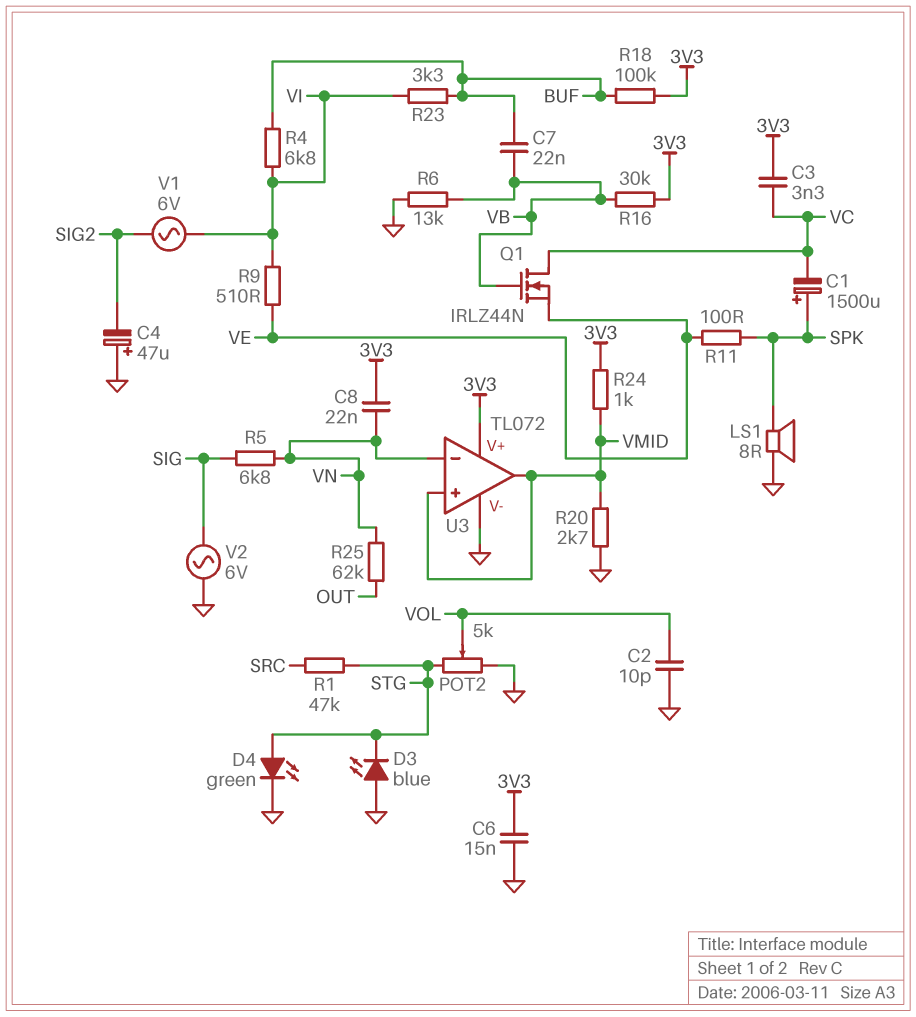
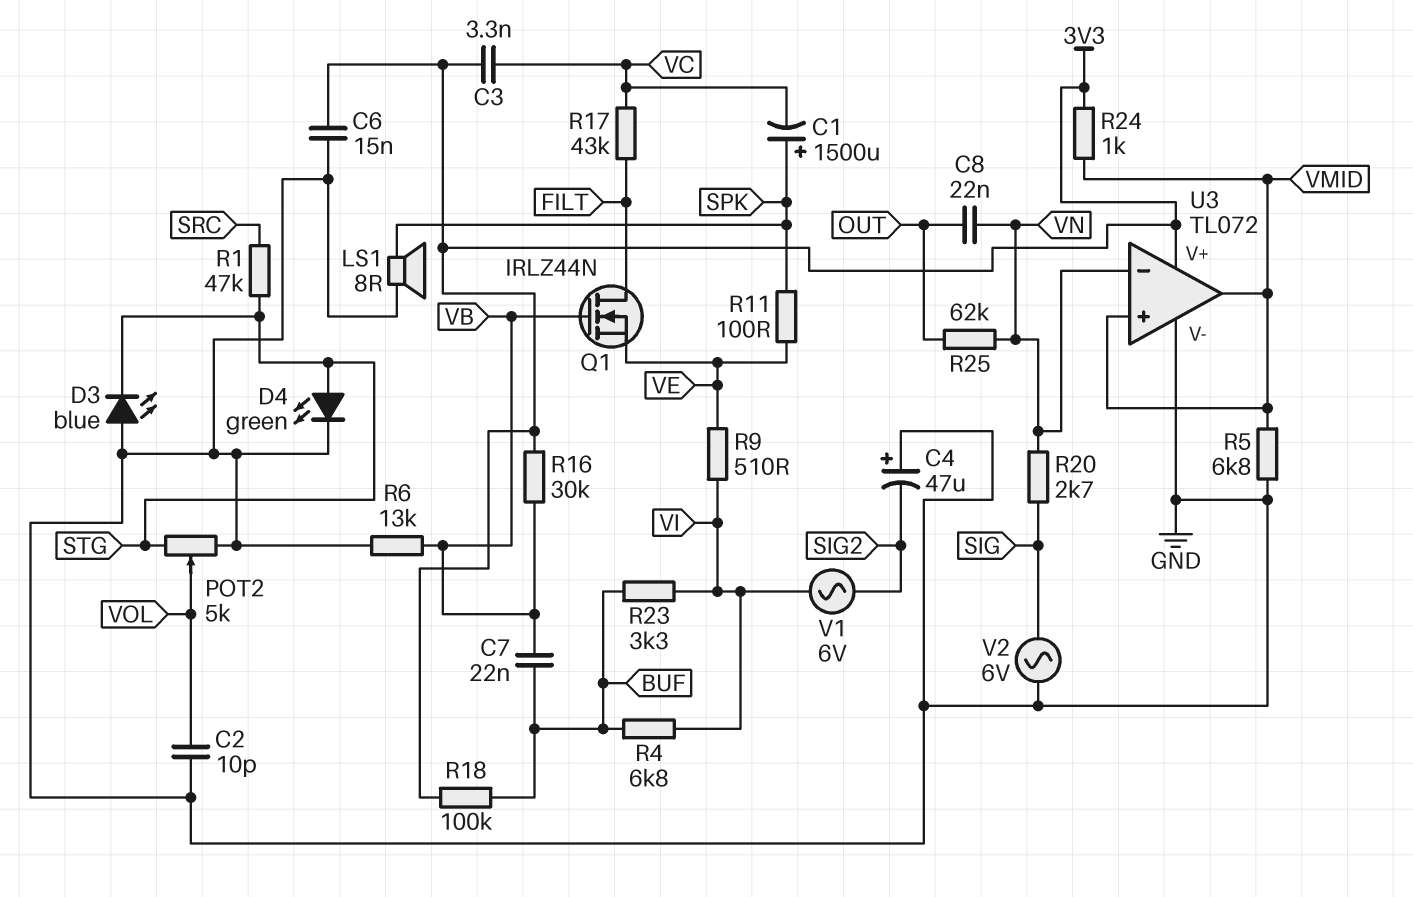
C8: 22nF (3V3, VN) -> 22nF (OUT, VN)
Q1: NMOS IRLZ44N (G VB, D VC, S VE) -> NMOS IRLZ44N (G VB, D FILT, S VE)
R5: 6.8k (SIG, VN) -> 6.8k (GND, VMID)
R17: none -> 43k (FILT, VC)
R20: 2.7k (GND, VMID) -> 2.7k (SIG, VN)

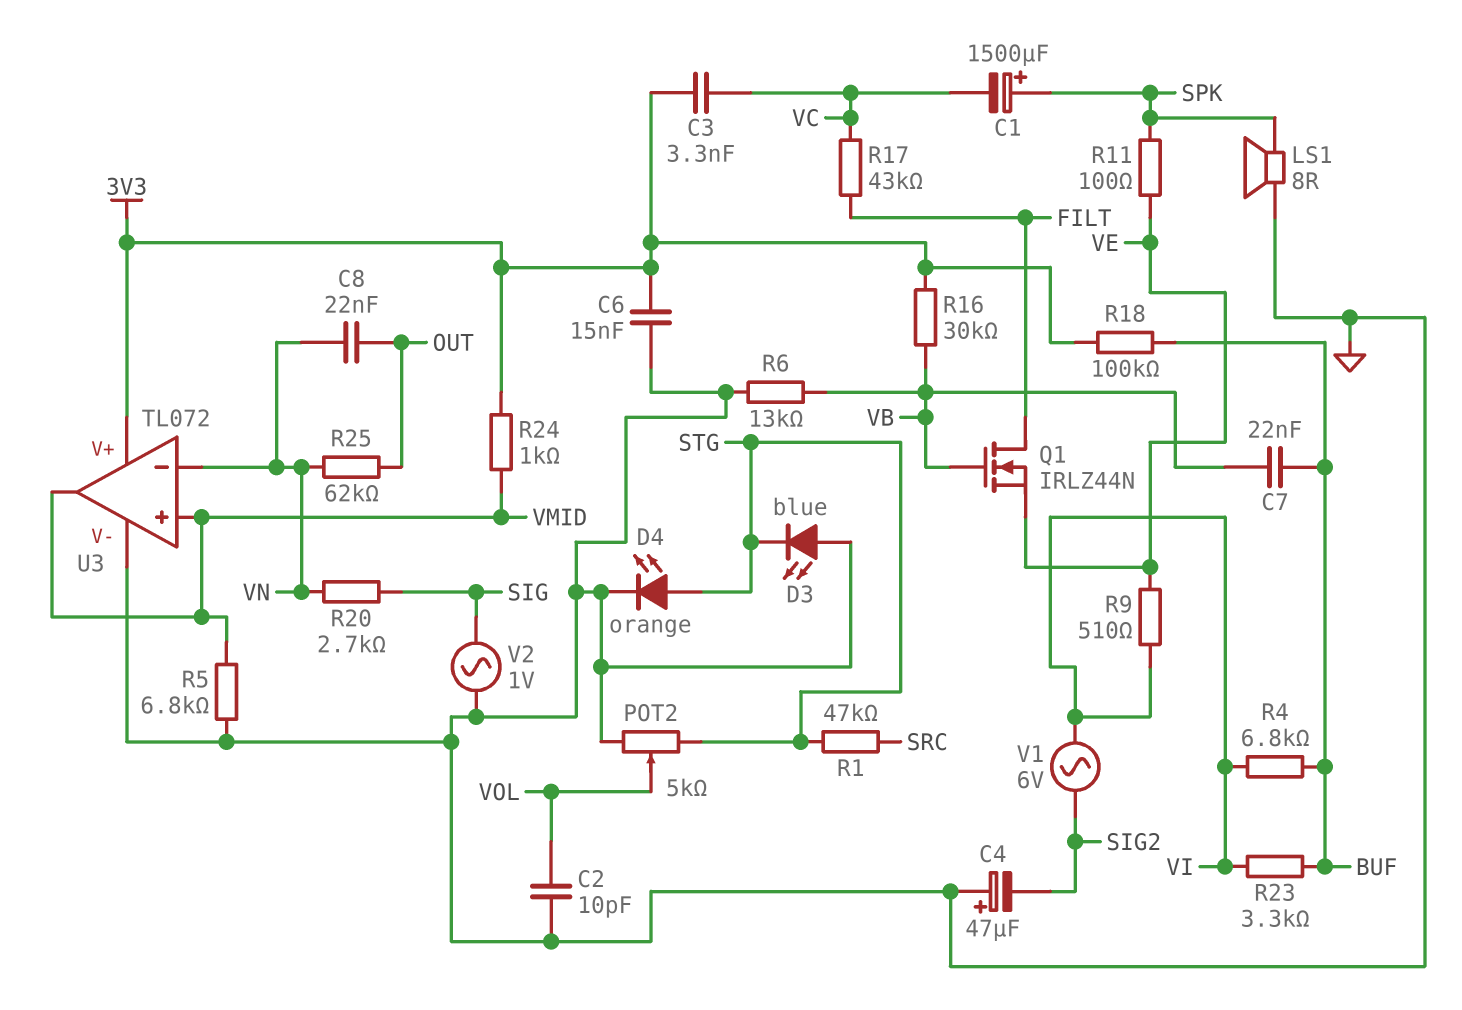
D4: LED green (A STG, K GND) -> LED orange (A STG, K GND)
V2: AC 6V (GND, SIG) -> AC 1V (GND, SIG)

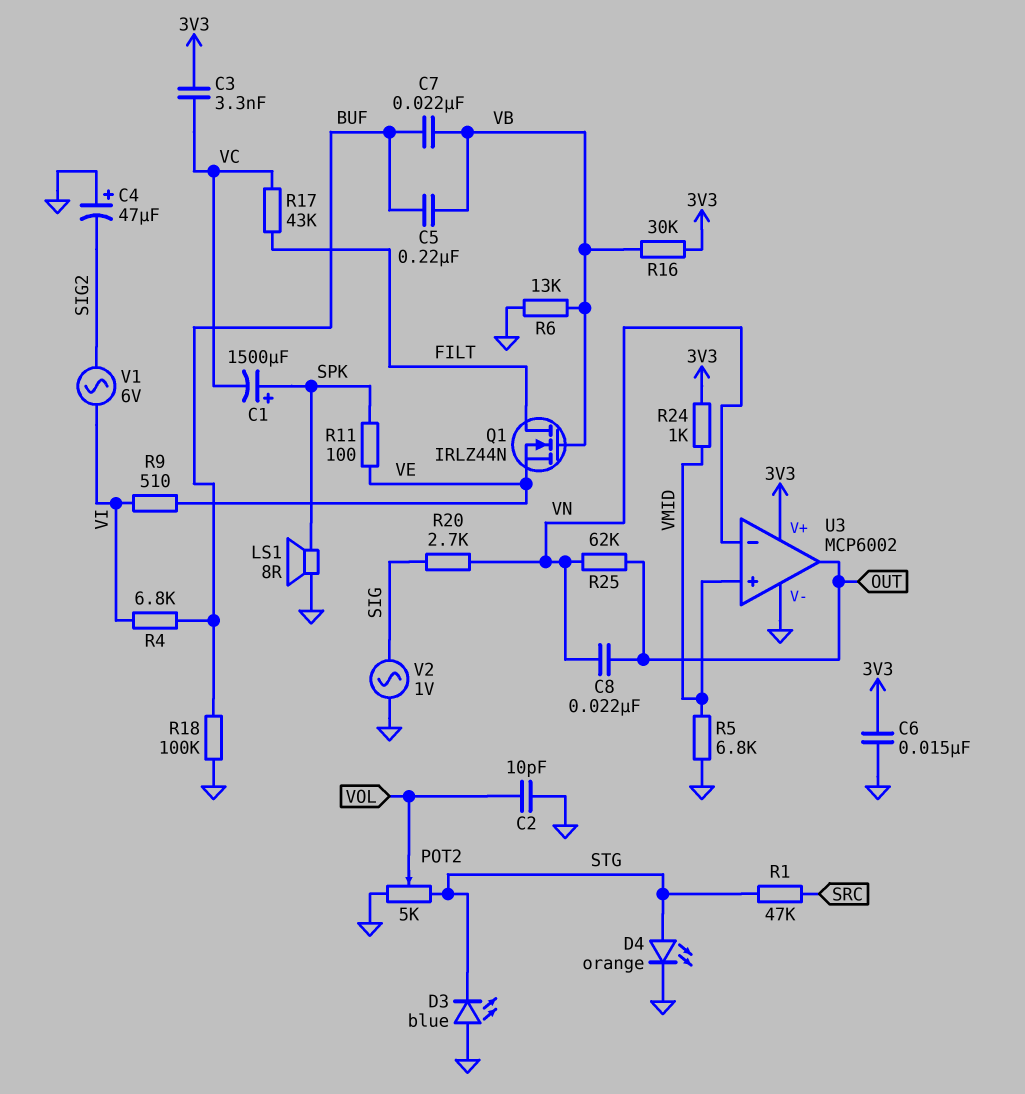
C5: none -> 220nF (BUF, VB)
R18: 100k (3V3, BUF) -> 100k (BUF, GND)
R23: 3.3k (BUF, VI) -> none
U3: TL072 -> MCP6002
U3 pin out: VMID -> OUT

